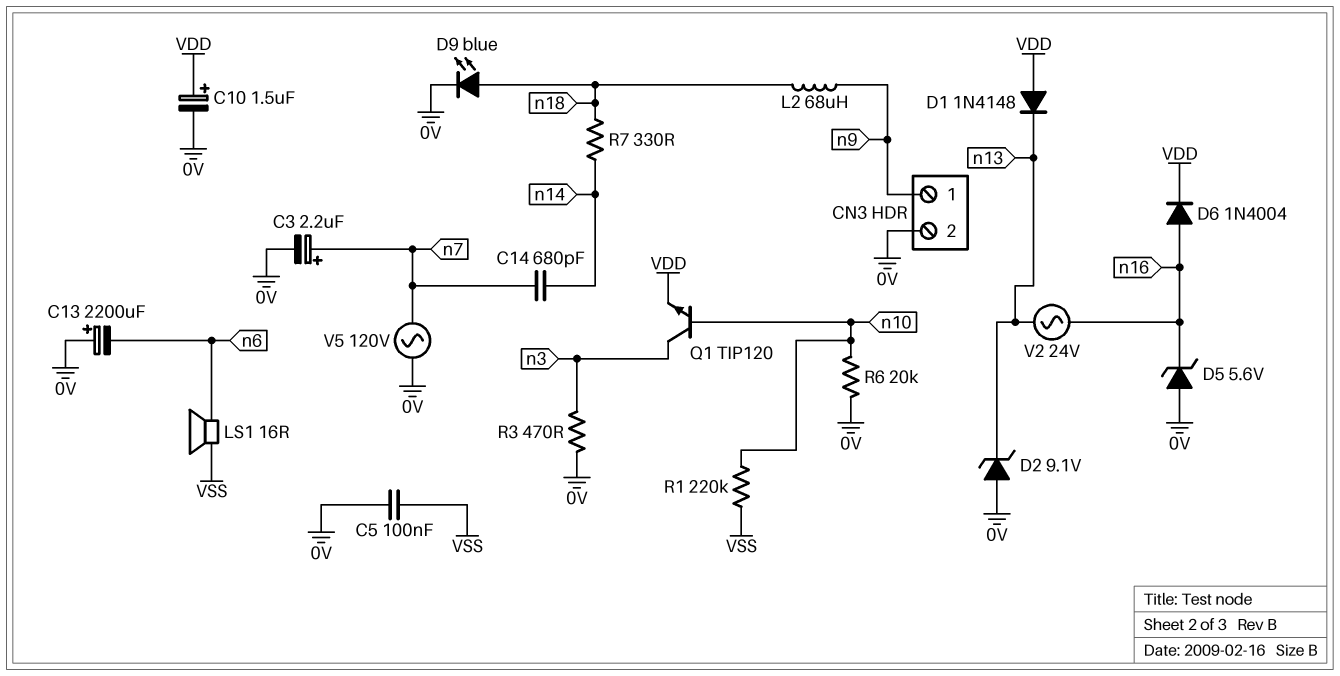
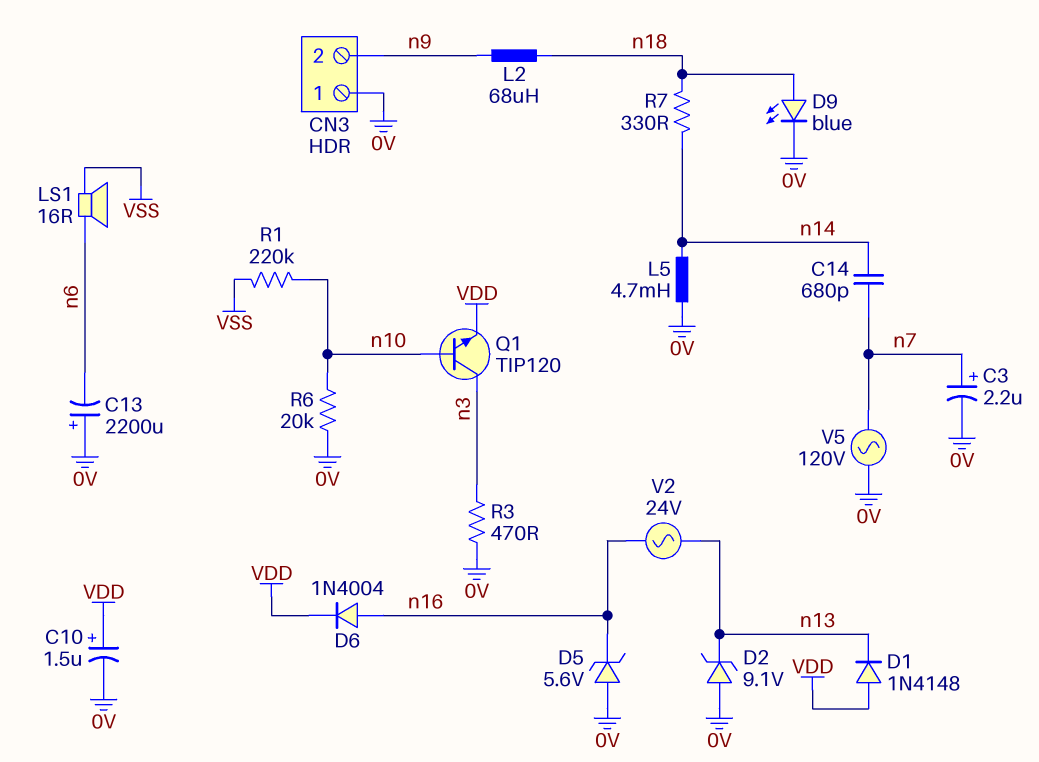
C5: 100nF (0V, VSS) -> none
CN3 pin 1: n9 -> 0V
CN3 pin 2: 0V -> n9
L5: none -> 4.7mH (0V, n14)

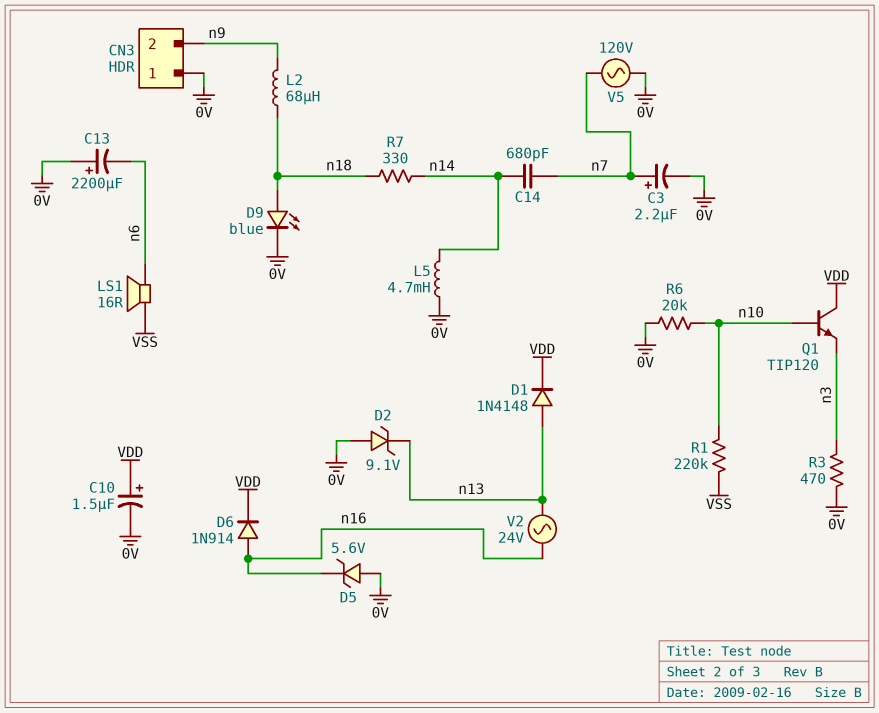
D1: diode 1N4148 (A VDD, K n13) -> diode 1N4148 (A n13, K VDD)
D6: diode 1N4004 (A n16, K VDD) -> diode 1N914 (A n16, K VDD)
Q1: NPN TIP120 (B n10, C n3, E VDD) -> NPN TIP120 (B n10, C VDD, E n3)

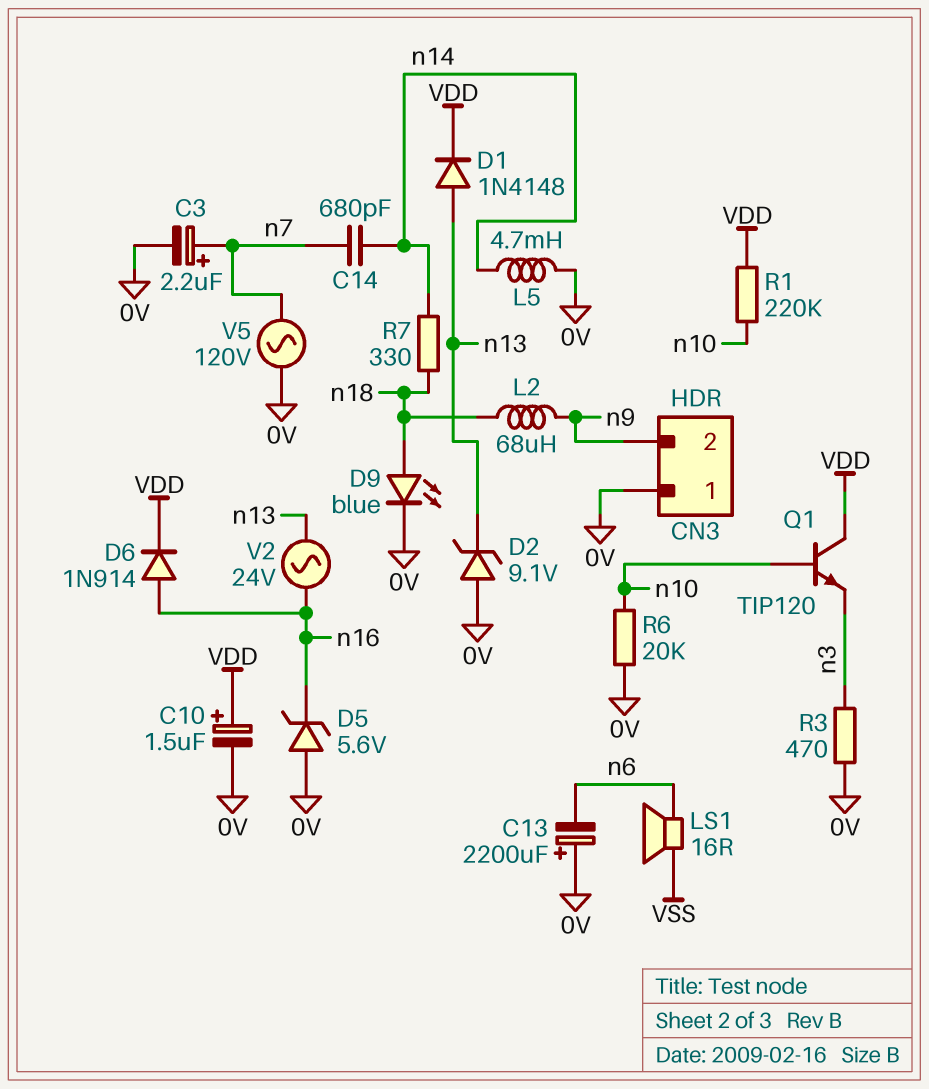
R1: 220k (VSS, n10) -> 220k (VDD, n10)

